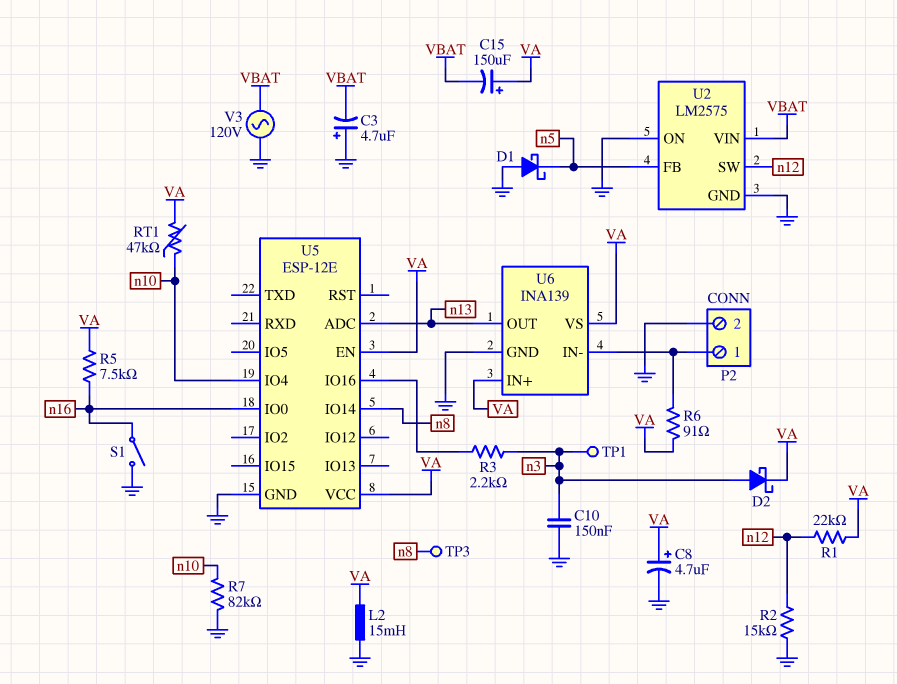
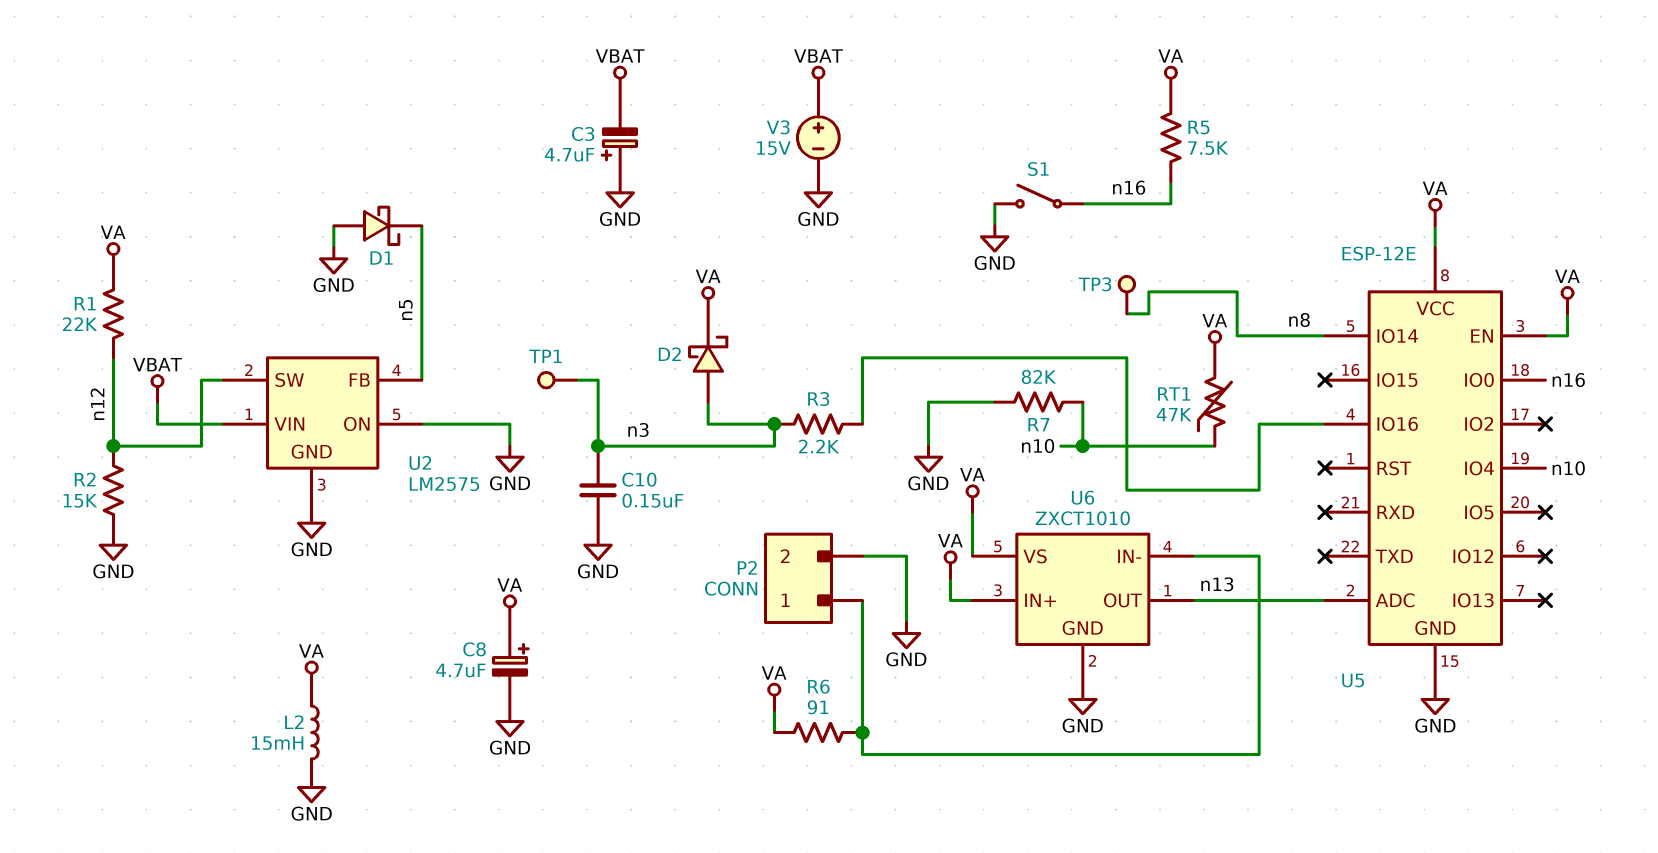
C15: 150uF (plus VA, minus VBAT) -> none
U6: INA139 -> ZXCT1010
V3: AC 120V (GND, VBAT) -> 15V (plus VBAT, minus GND)

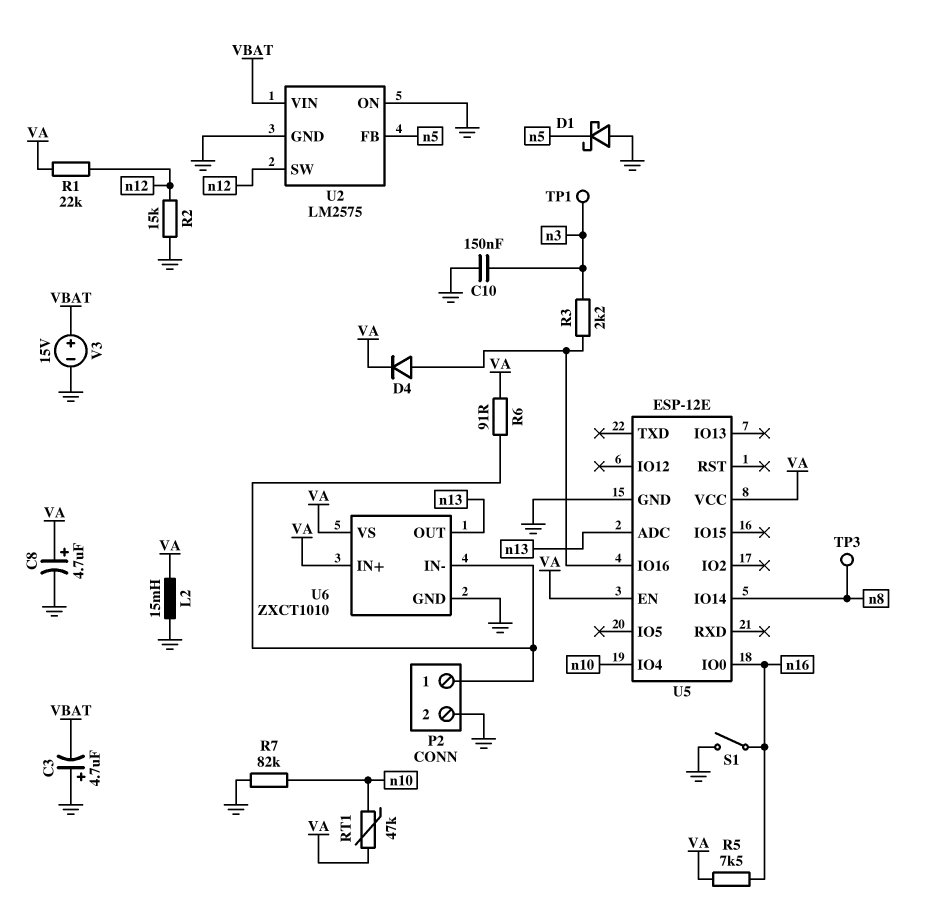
D2: schottky (A n3, K VA) -> none
D4: none -> diode (A U5/IO16, K VA)

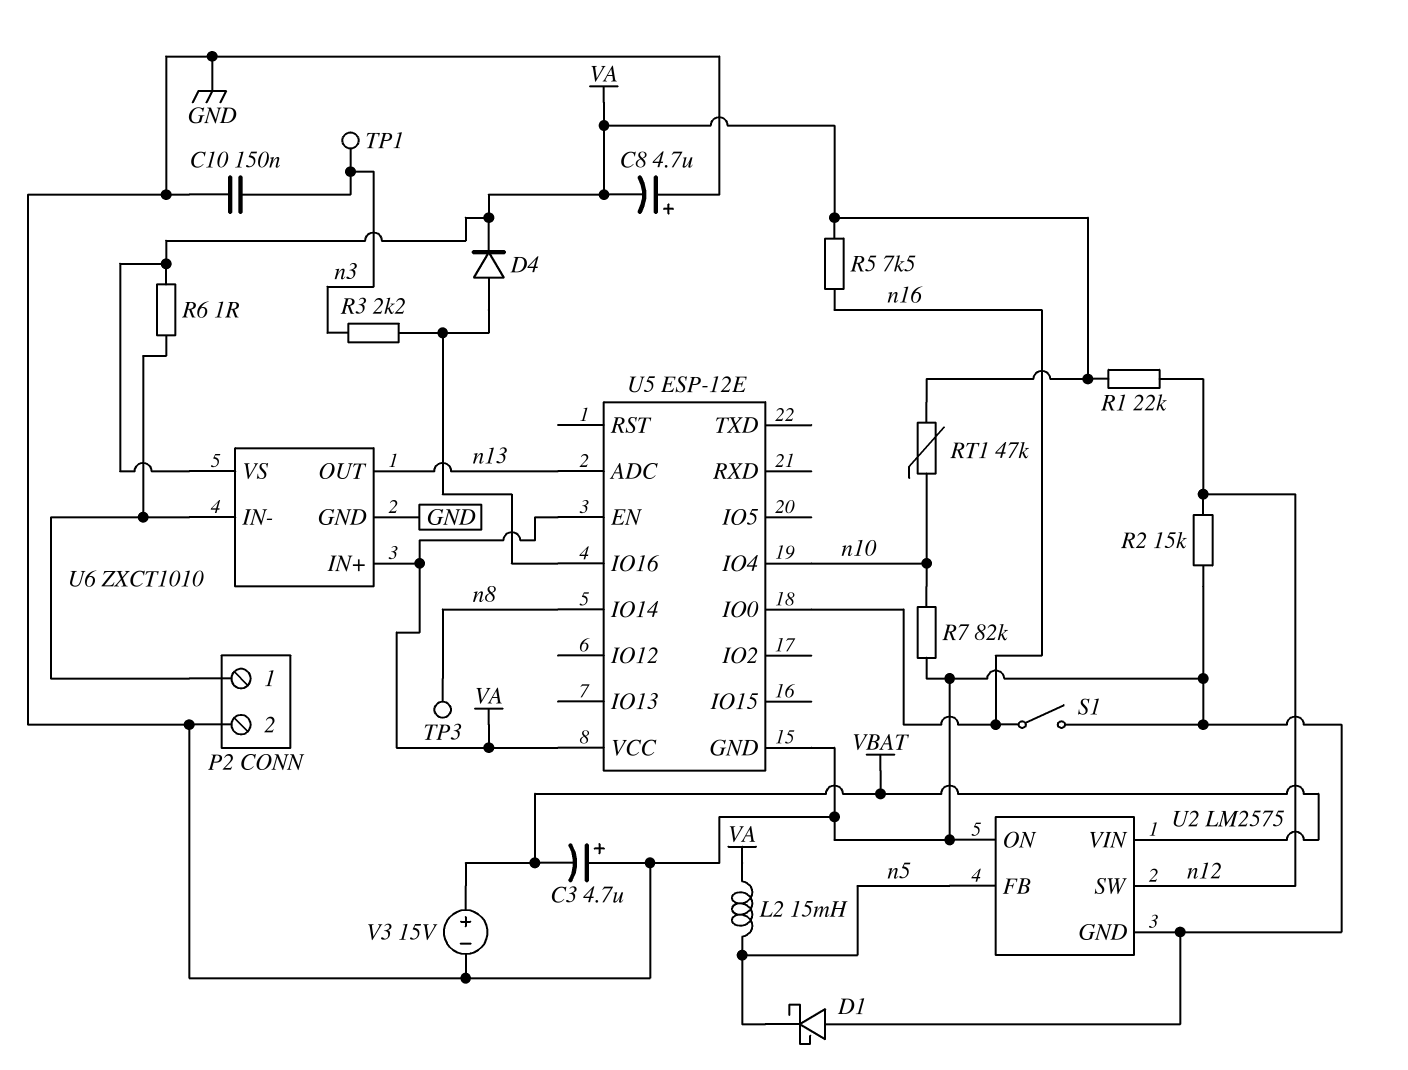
C8: 4.7uF (plus VA, minus GND) -> 4.7uF (plus GND, minus VA)
L2: 15mH (GND, VA) -> 15mH (VA, n5)
R6: 91 (P2/1, VA) -> 1 (P2/1, VA)

